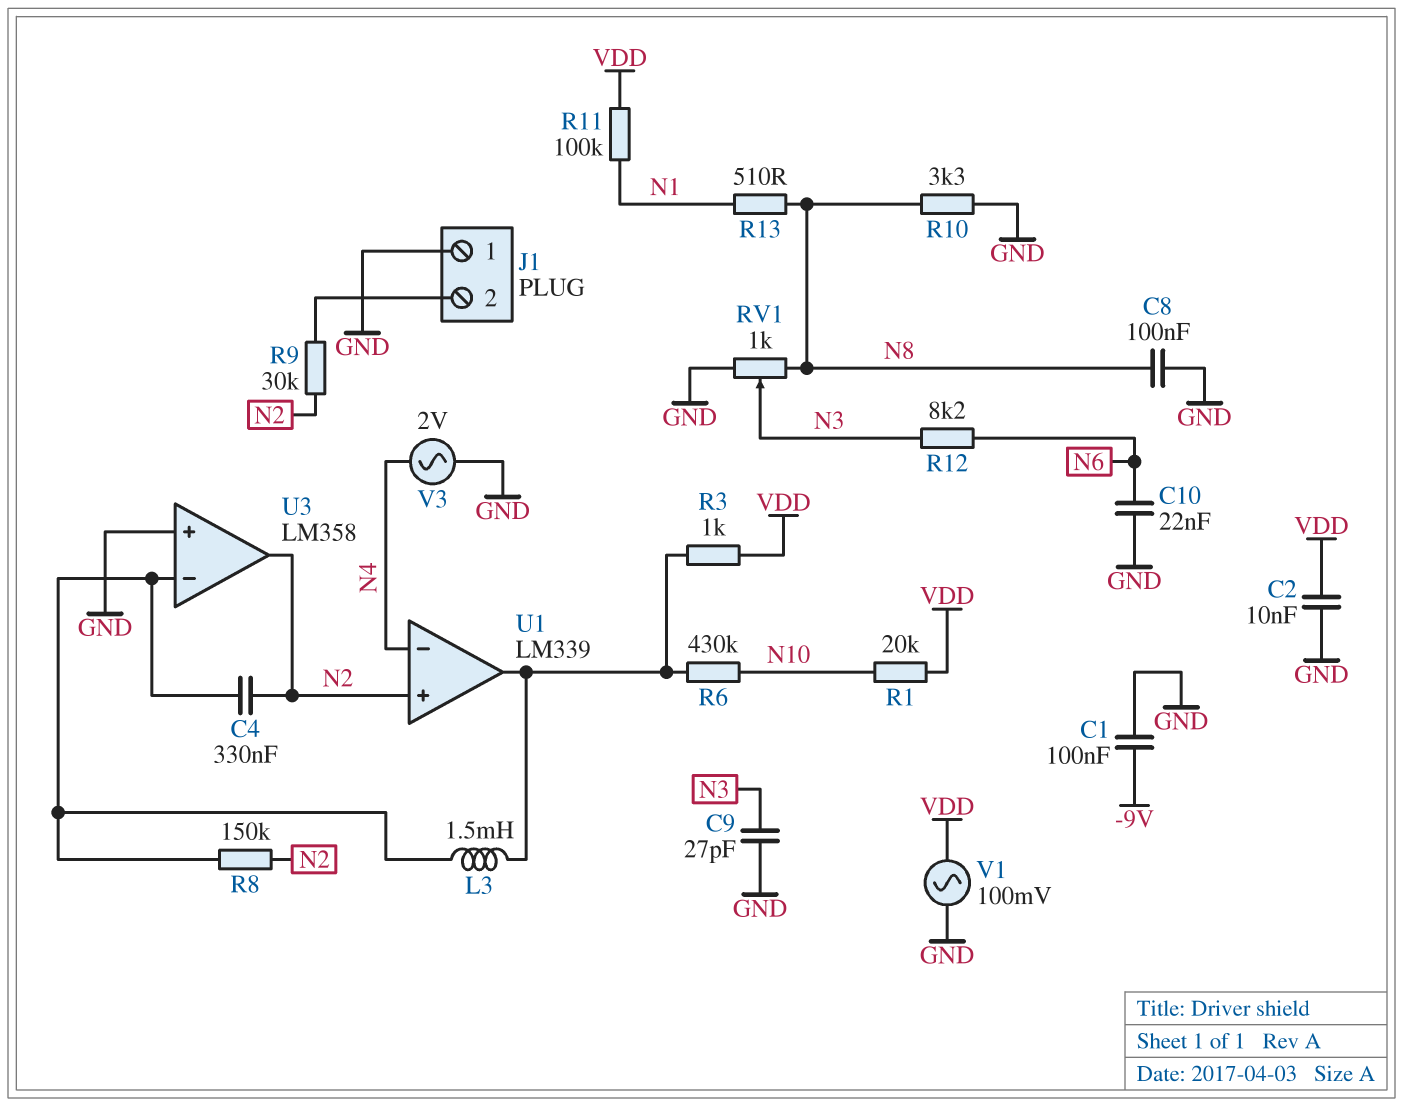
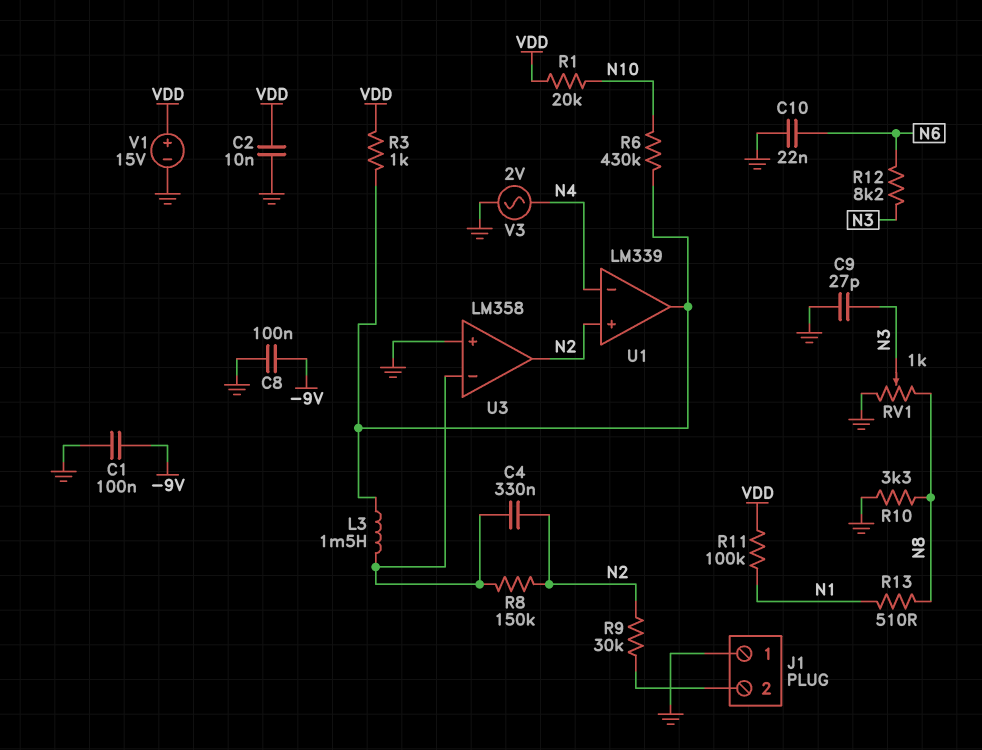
C8: 100nF (GND, N8) -> 100nF (-9V, GND)
V1: AC 100mV (GND, VDD) -> 15V (plus VDD, minus GND)

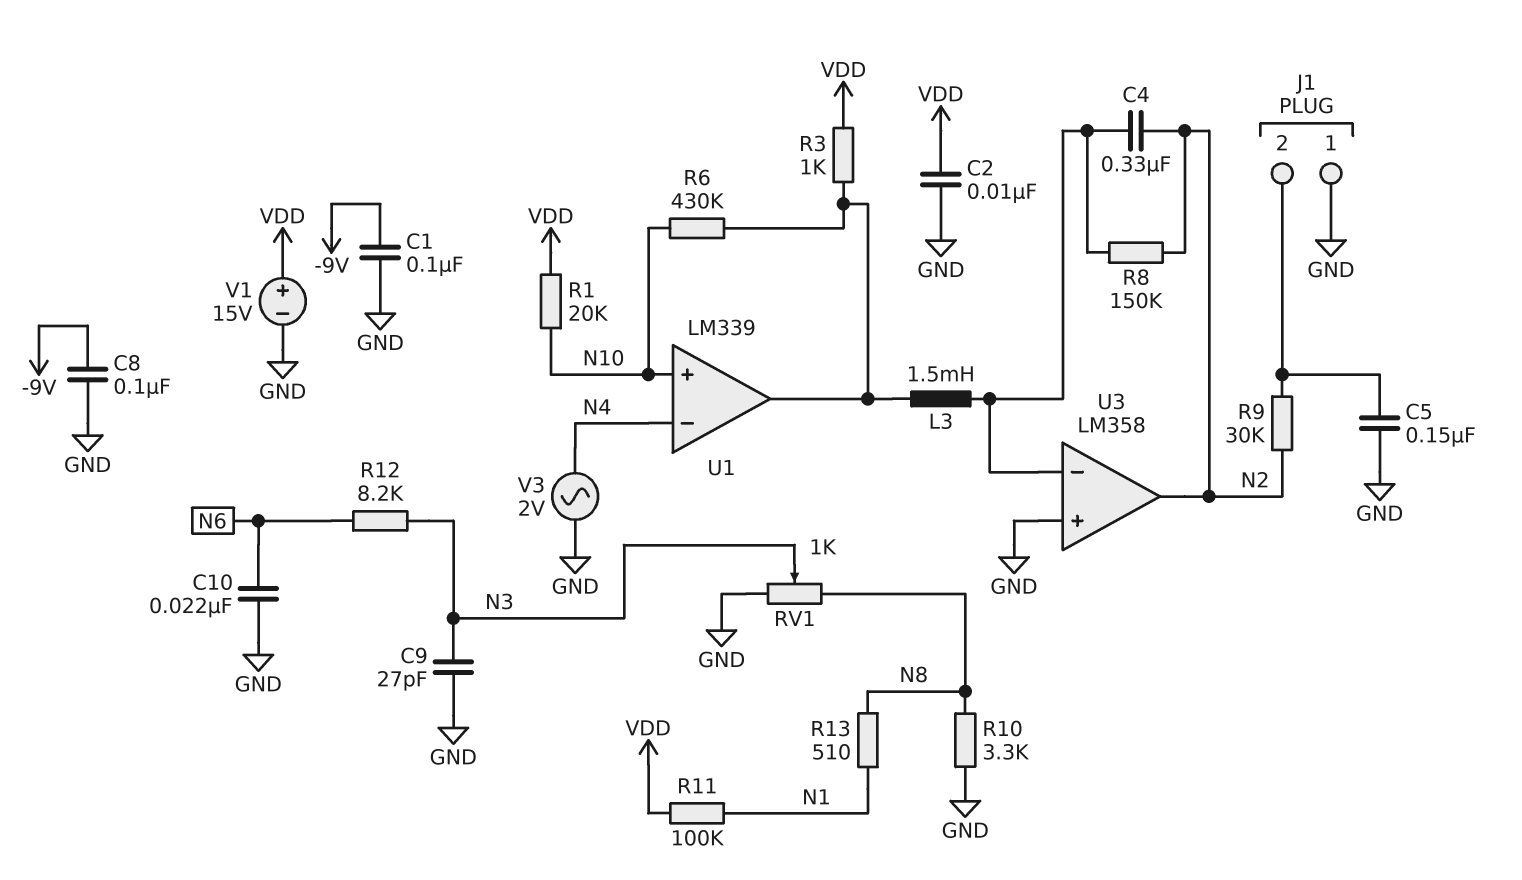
C5: none -> 150nF (GND, J1/2)
U1 pin in+: N2 -> N10

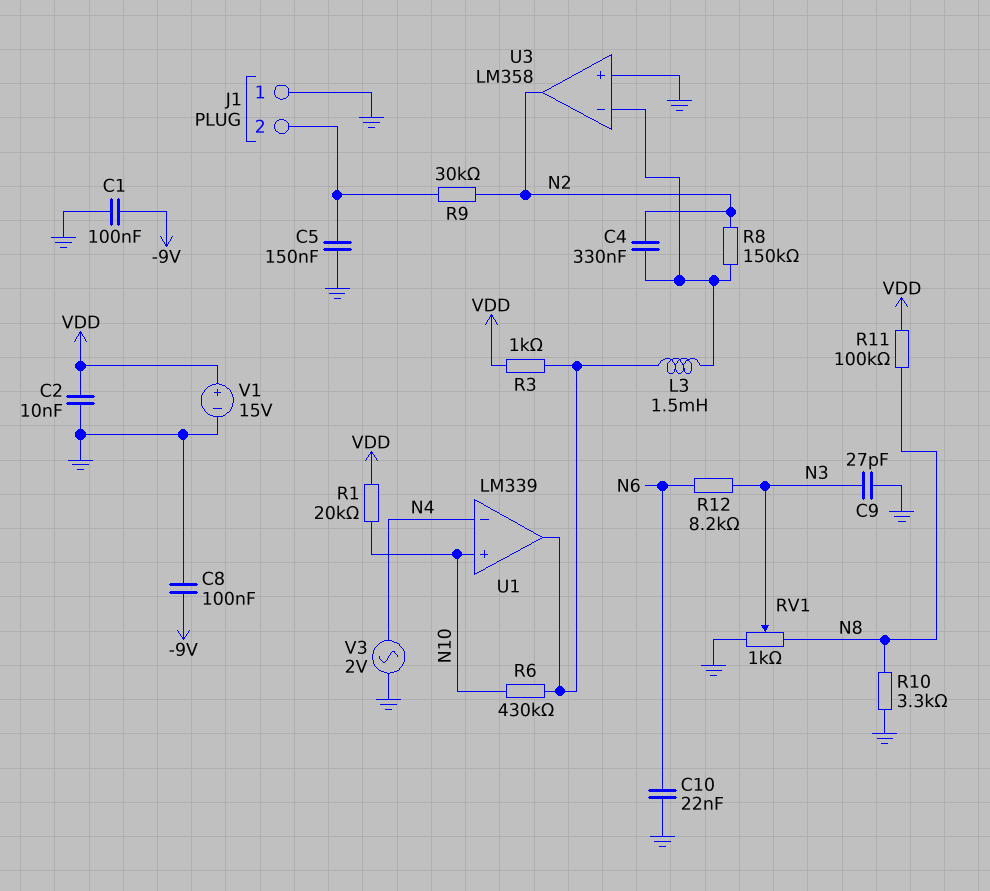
R11: 100k (N1, VDD) -> 100k (N8, VDD)
R13: 510 (N1, N8) -> none

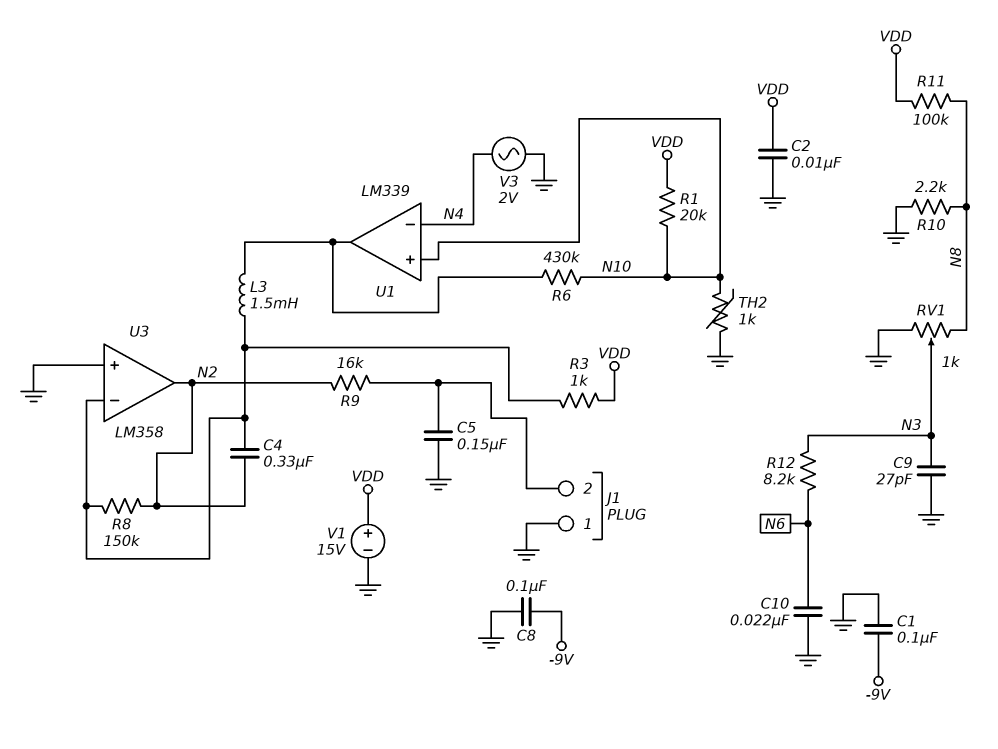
R3: 1k (U1/out, VDD) -> 1k (U3/in-, VDD)
R9: 30k (J1/2, N2) -> 16k (J1/2, N2)
R10: 3.3k (GND, N8) -> 2.2k (GND, N8)
TH2: none -> 1k (GND, N10)

